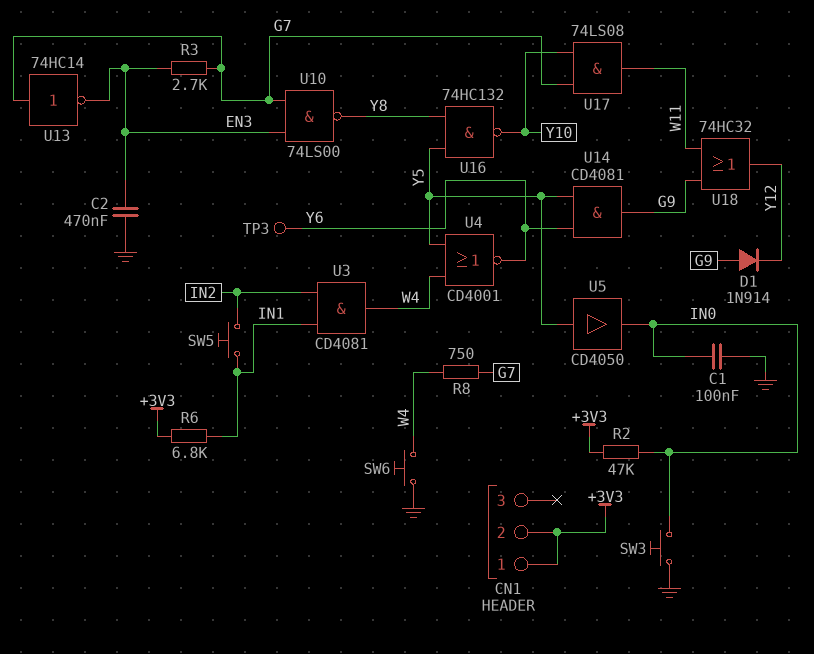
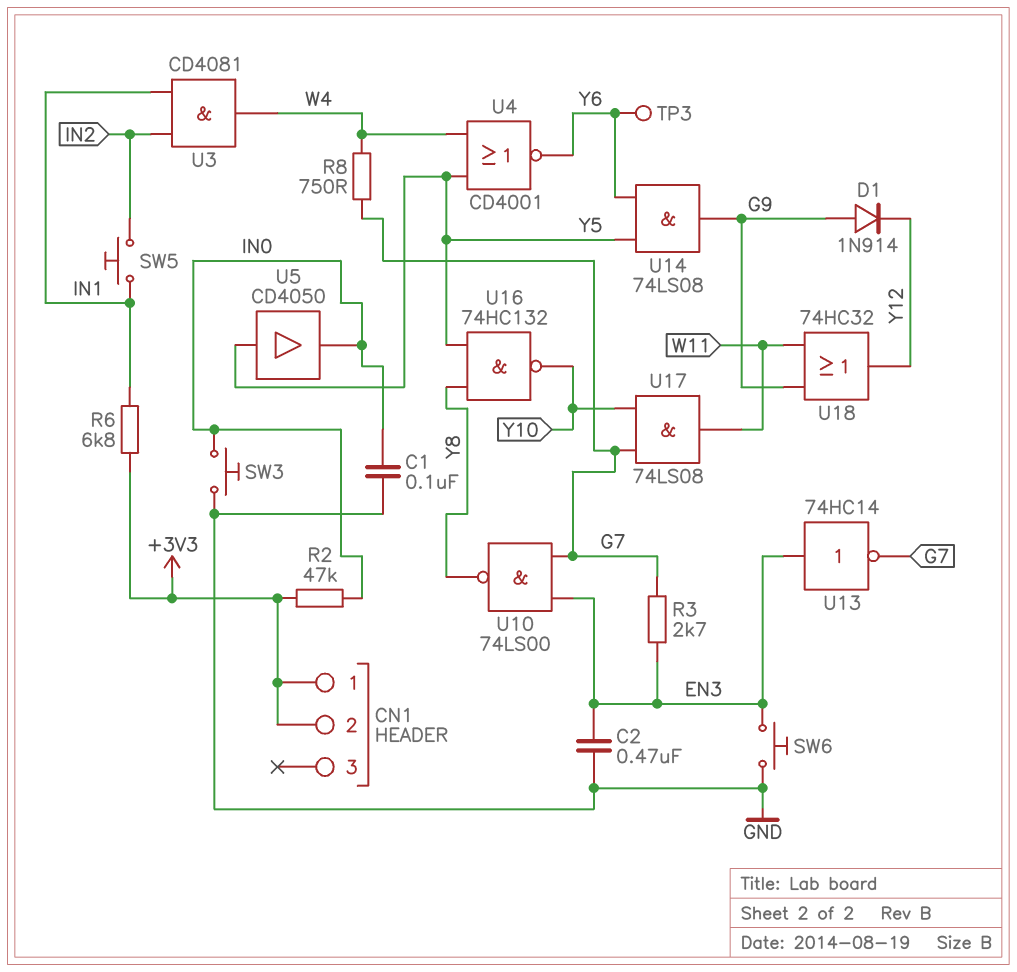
SW6: button (GND, W4) -> button (EN3, GND)
U13: NOT 74HC14 (in G7, out EN3) -> NOT 74HC14 (in EN3, out G7)
U14: AND CD4081 (in Y5, in Y6, out G9) -> AND 74LS08 (in Y5, in Y6, out G9)

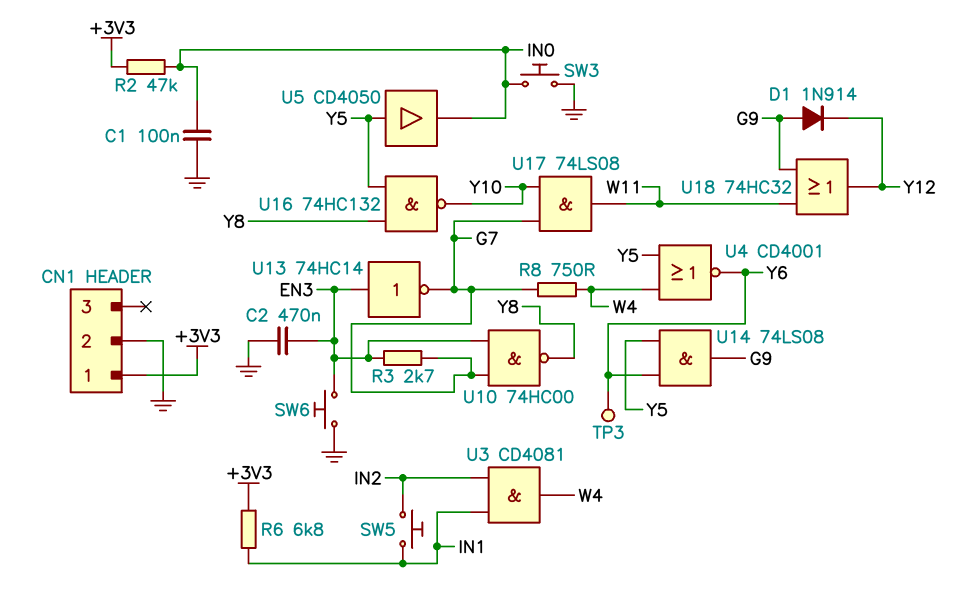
CN1 pin 2: +3V3 -> GND
U10: NAND 74LS00 (in EN3, in G7, out Y8) -> NAND 74HC00 (in EN3, in G7, out Y8)

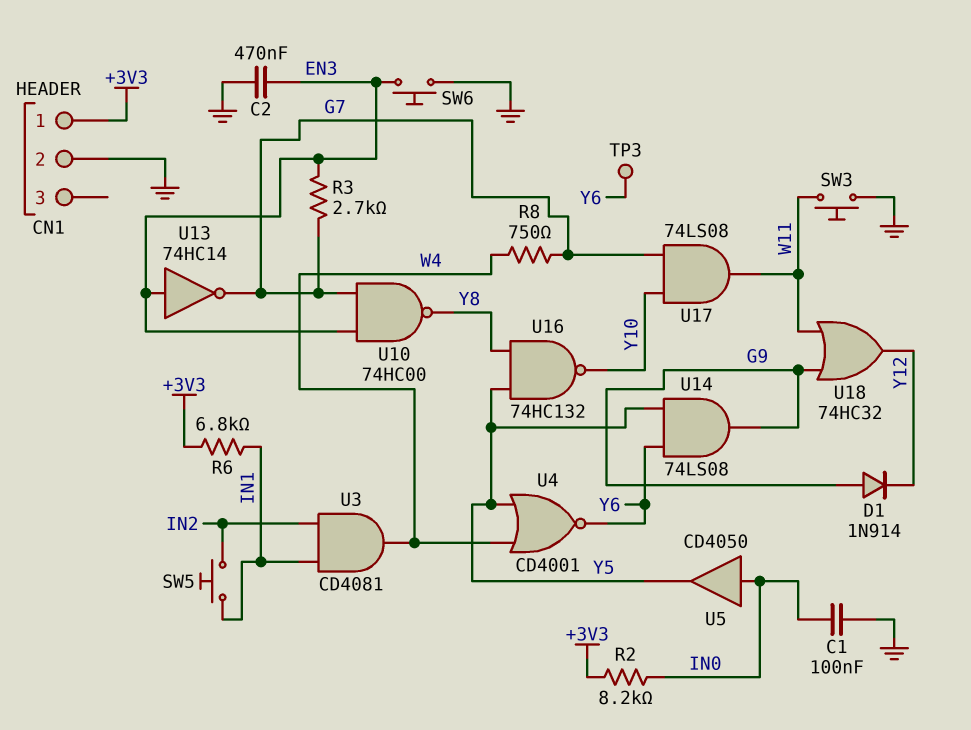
R2: 47k (+3V3, IN0) -> 8.2k (+3V3, IN0)
SW3: button (GND, IN0) -> button (GND, W11)
U5: buffer CD4050 (in Y5, out IN0) -> buffer CD4050 (in IN0, out Y5)

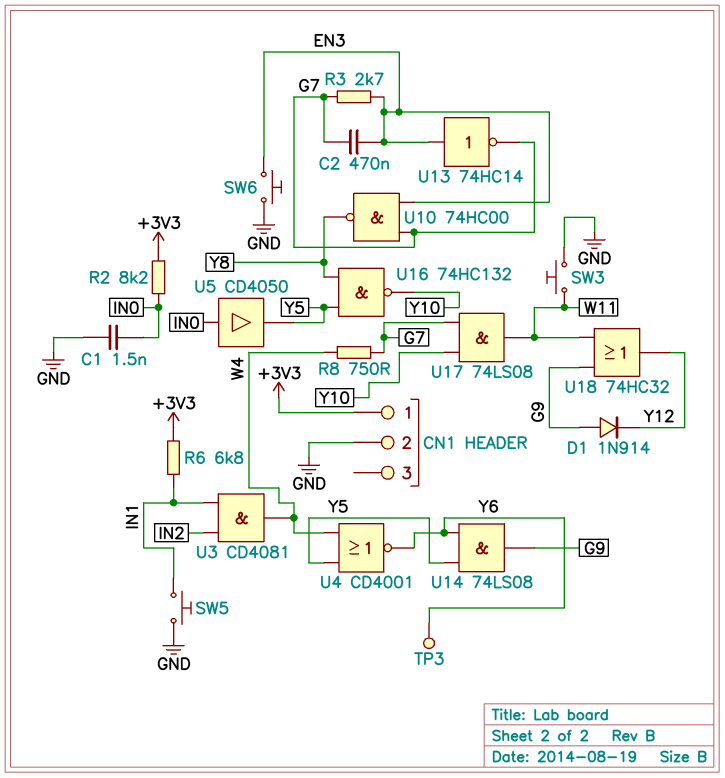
C1: 100nF (GND, IN0) -> 1.5nF (GND, IN0)
C2: 470nF (EN3, GND) -> 470nF (EN3, G7)
SW5: button (IN1, IN2) -> button (GND, IN1)

